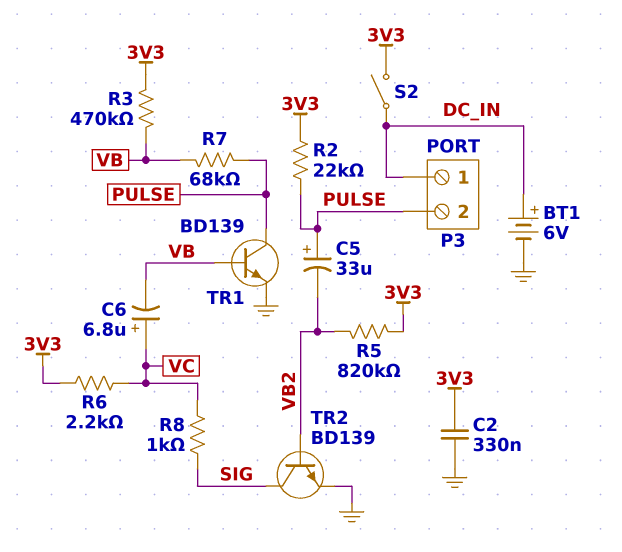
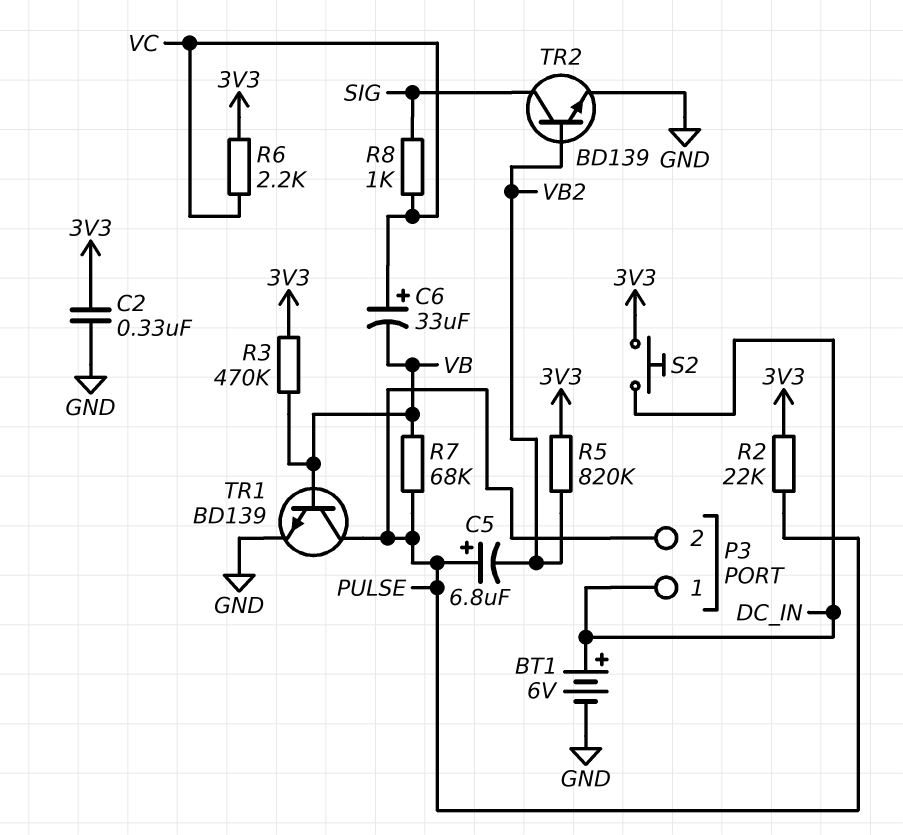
C5: 33uF (plus PULSE, minus VB2) -> 6.8uF (plus PULSE, minus VB2)
C6: 6.8uF (plus VC, minus VB) -> 33uF (plus VC, minus VB)
S2: switch (3V3, DC_IN) -> button (3V3, DC_IN)

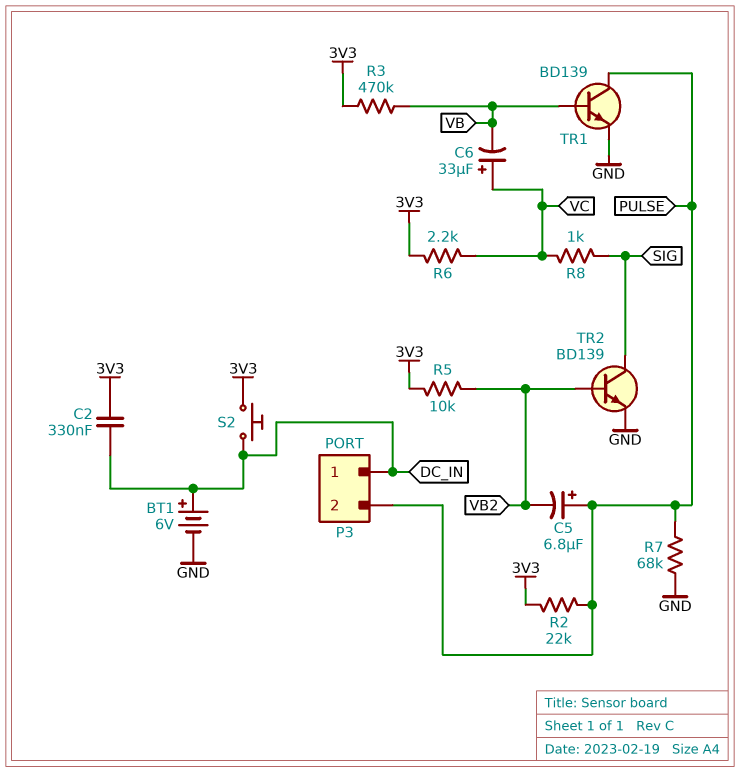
C2: 330nF (3V3, GND) -> 330nF (3V3, DC_IN)
R5: 820k (3V3, VB2) -> 10k (3V3, VB2)
R7: 68k (PULSE, VB) -> 68k (GND, PULSE)

